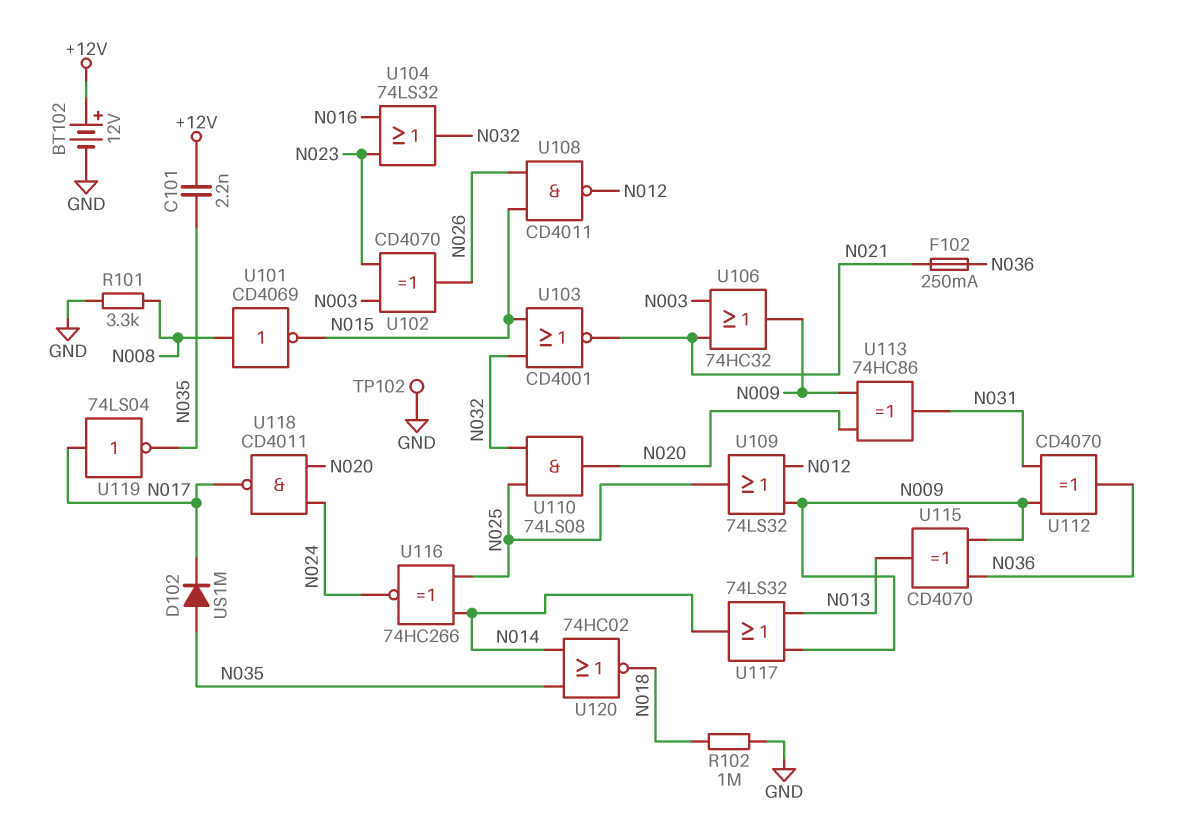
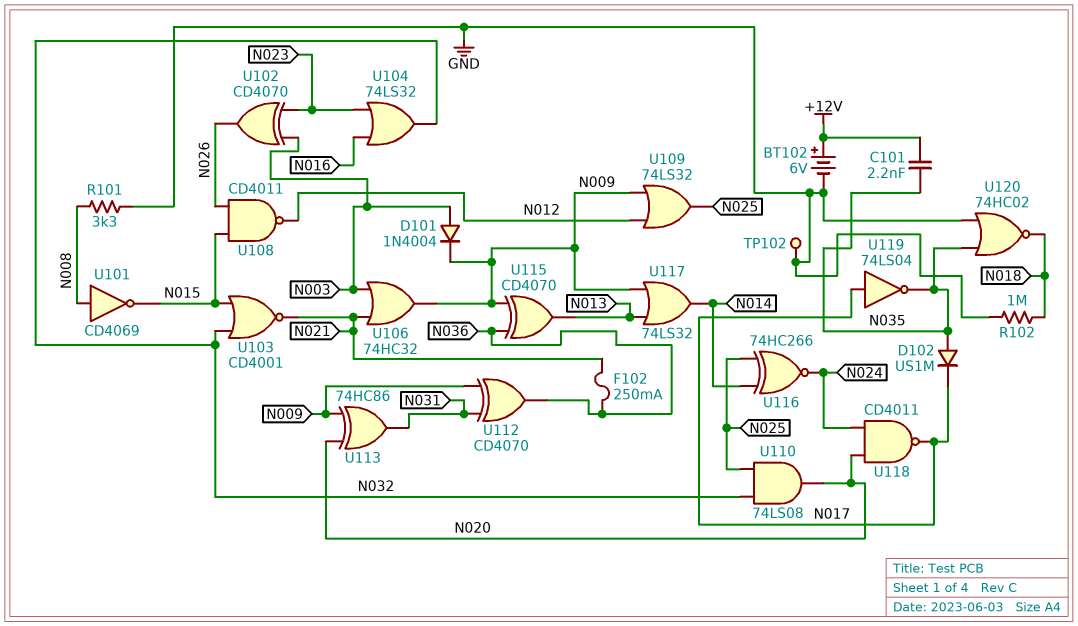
BT102: 12V (plus +12V, minus GND) -> 6V (plus +12V, minus GND)
D101: none -> diode 1N4004 (A N003, K N009)
U120: NOR 74HC02 (in N014, in N035, out N018) -> NOR 74HC02 (in GND, in N035, out N018)

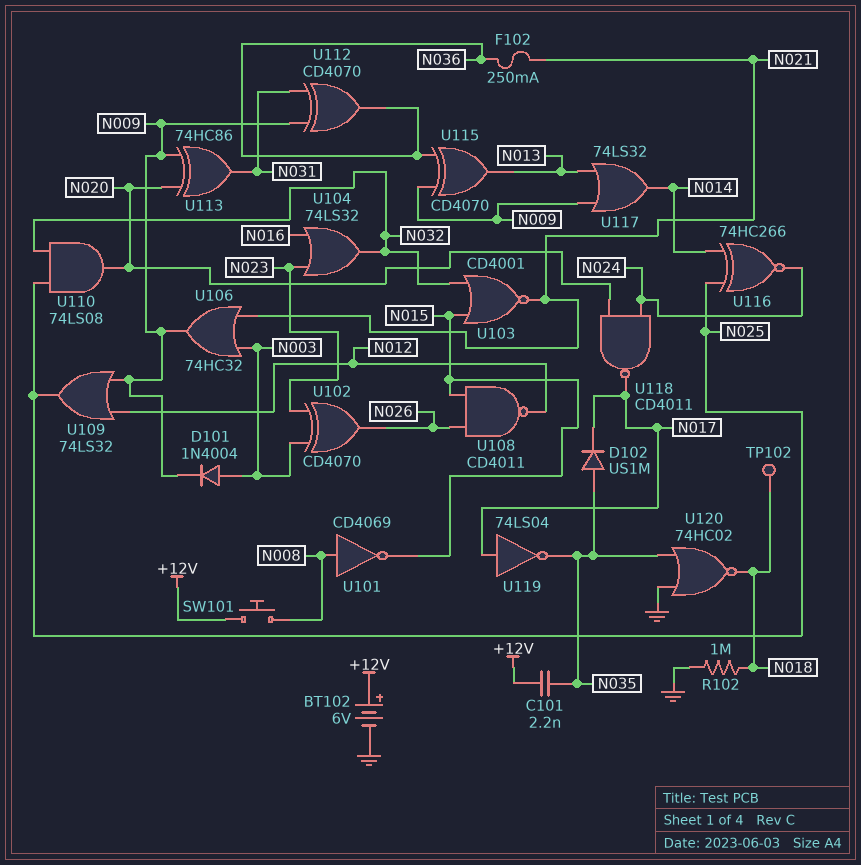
R101: 3.3k (GND, N008) -> none
SW101: none -> button (+12V, N008)
TP102: test point (GND) -> test point (N018)

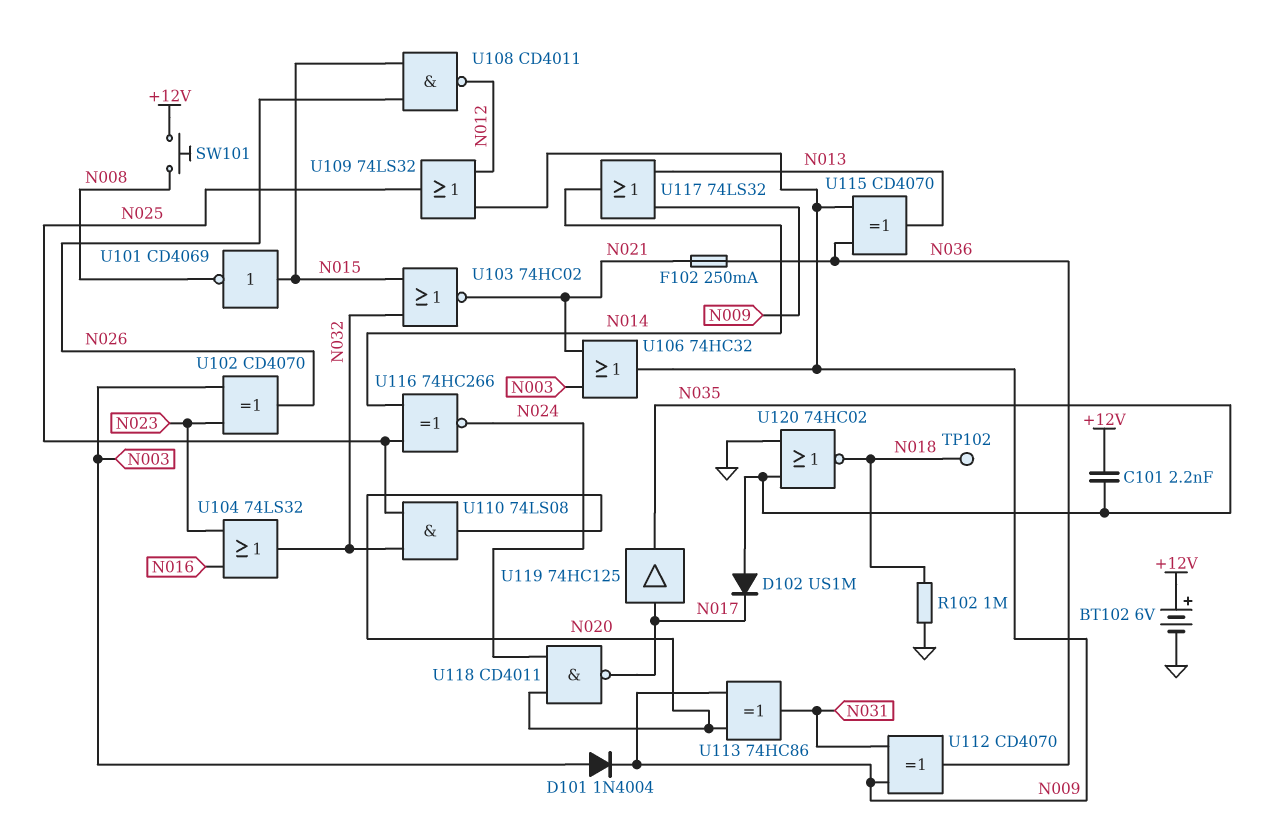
U101: NOT CD4069 (in N008, out N015) -> NOT CD4069 (in N015, out N008)
U103: NOR CD4001 (in N015, in N032, out N021) -> NOR 74HC02 (in N015, in N032, out N021)
U119: NOT 74LS04 (in N017, out N035) -> buffer 74HC125 (in N017, out N035)

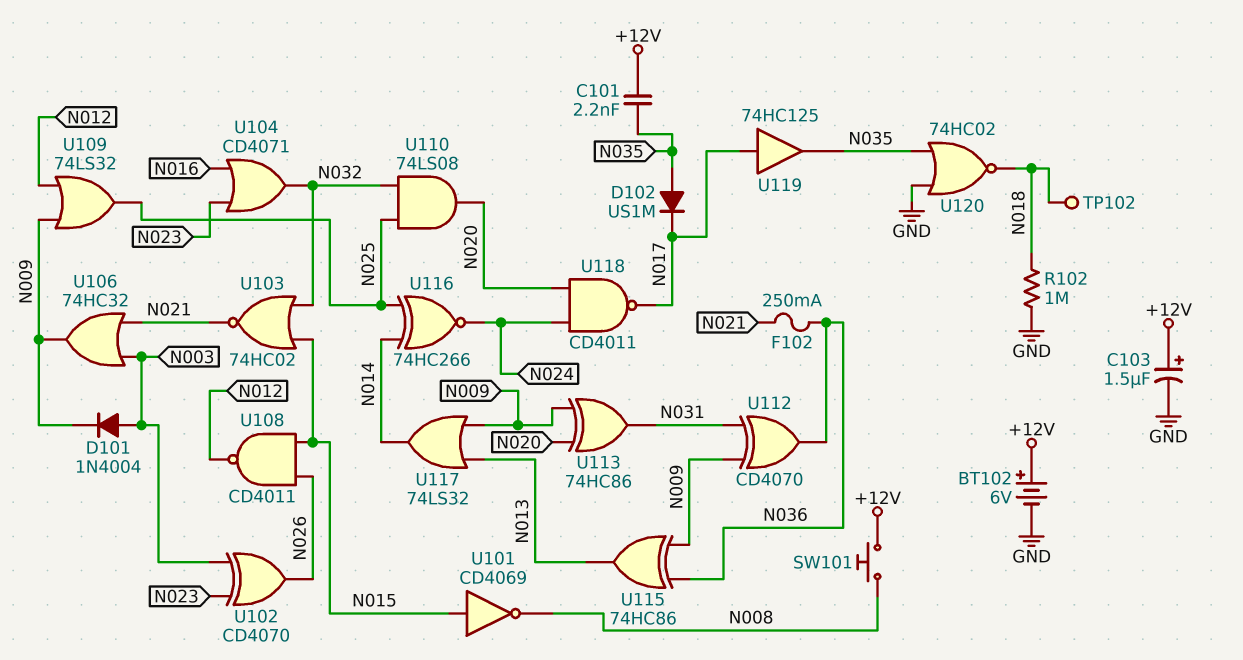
C103: none -> 1.5uF (plus +12V, minus GND)
U104: OR 74LS32 (in N016, in N023, out N032) -> OR CD4071 (in N016, in N023, out N032)
U115: XOR CD4070 (in N009, in N036, out N013) -> XOR 74HC86 (in N009, in N036, out N013)

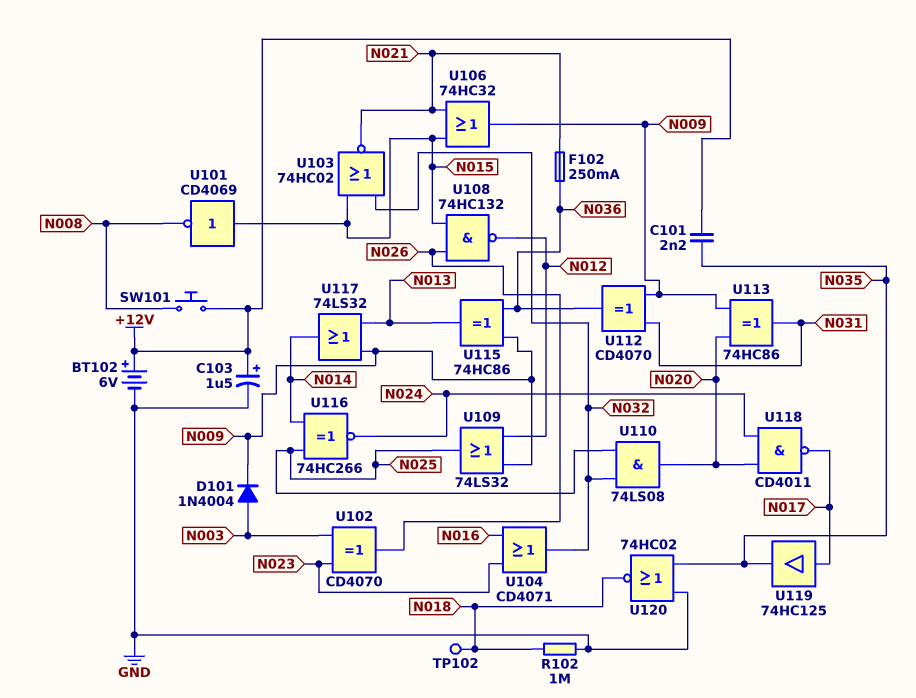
D102: diode US1M (A N035, K N017) -> none
U106: OR 74HC32 (in N003, in N021, out N009) -> OR 74HC32 (in N015, in N021, out N009)
U108: NAND CD4011 (in N015, in N026, out N012) -> NAND 74HC132 (in N015, in N026, out N012)

